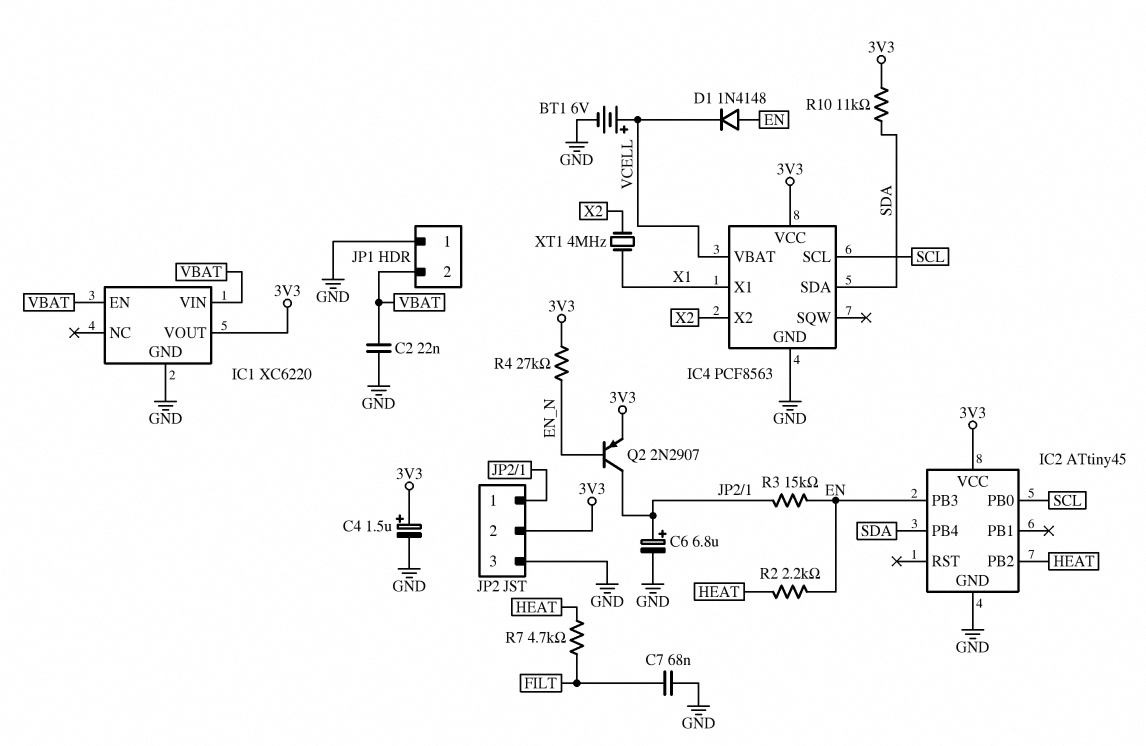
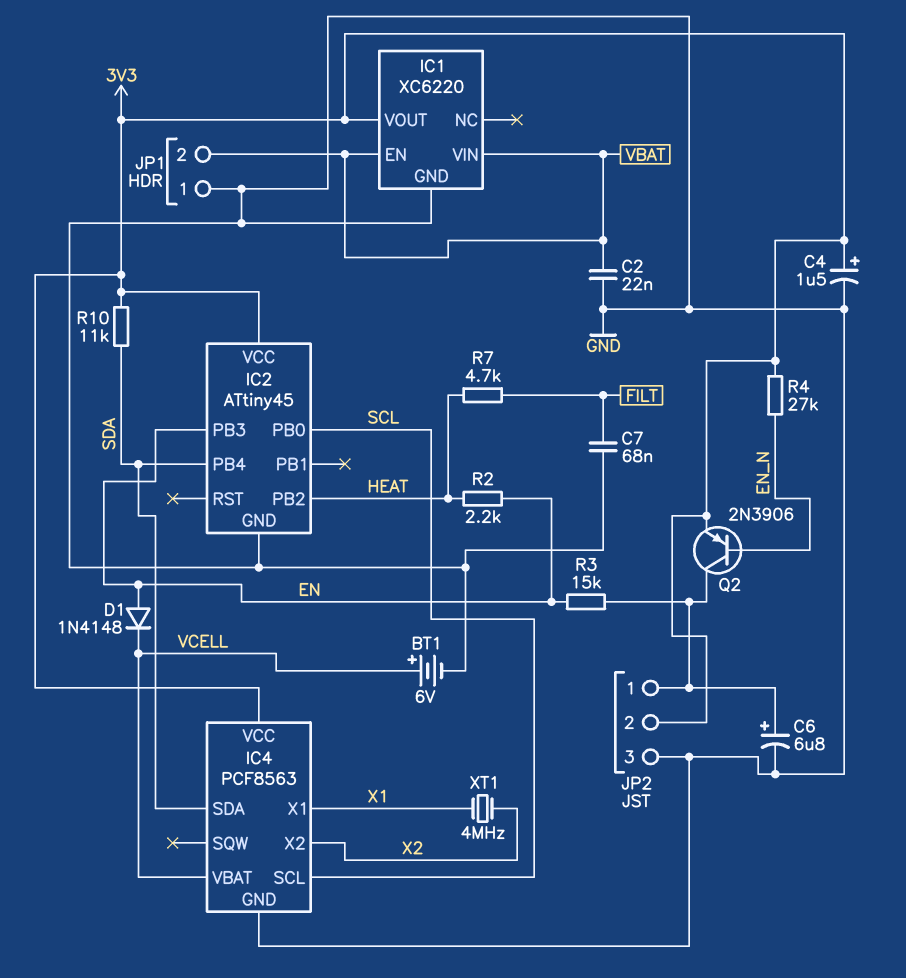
Q2: PNP 2N2907 (B EN_N, C JP2/1, E 3V3) -> PNP 2N3906 (B EN_N, C JP2/1, E 3V3)

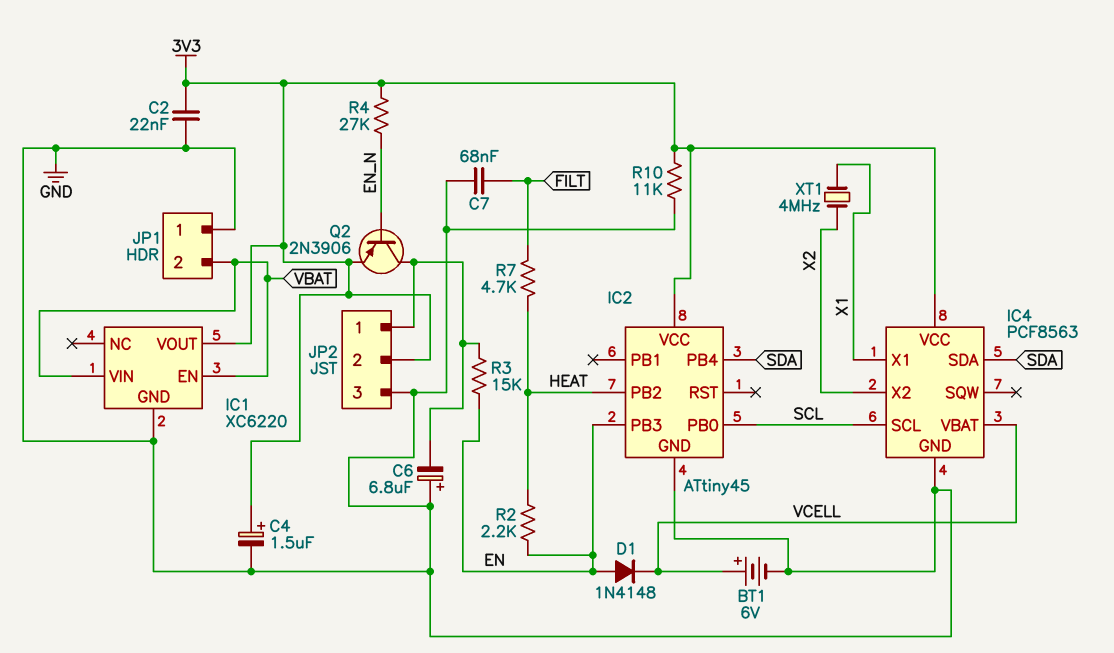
C2: 22nF (GND, VBAT) -> 22nF (3V3, GND)
C6: 6.8uF (plus JP2/1, minus GND) -> 6.8uF (plus GND, minus JP2/1)
R10: 11k (3V3, SDA) -> 11k (3V3, GND)

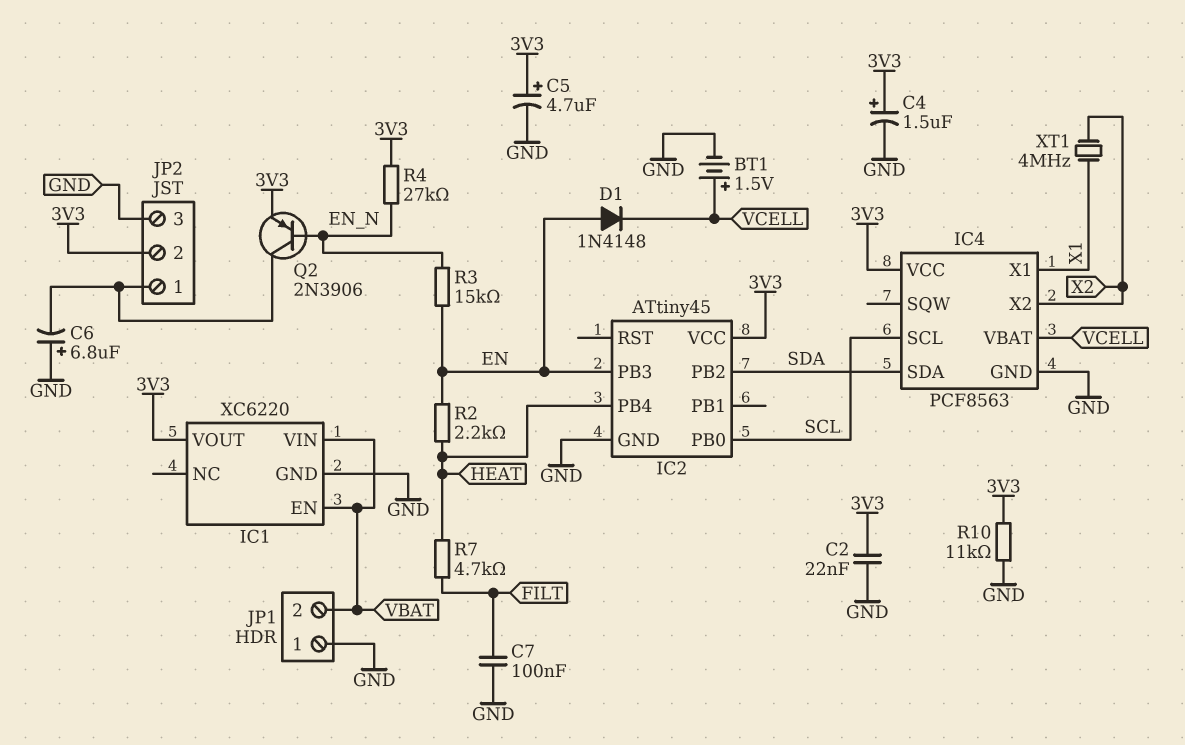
BT1: 6V (plus VCELL, minus GND) -> 1.5V (plus VCELL, minus GND)
C5: none -> 4.7uF (plus 3V3, minus GND)
C7: 68nF (FILT, GND) -> 100nF (FILT, GND)
IC2 pin PB2: HEAT -> SDA
IC2 pin PB4: SDA -> HEAT
R3: 15k (EN, JP2/1) -> 15k (EN, EN_N)

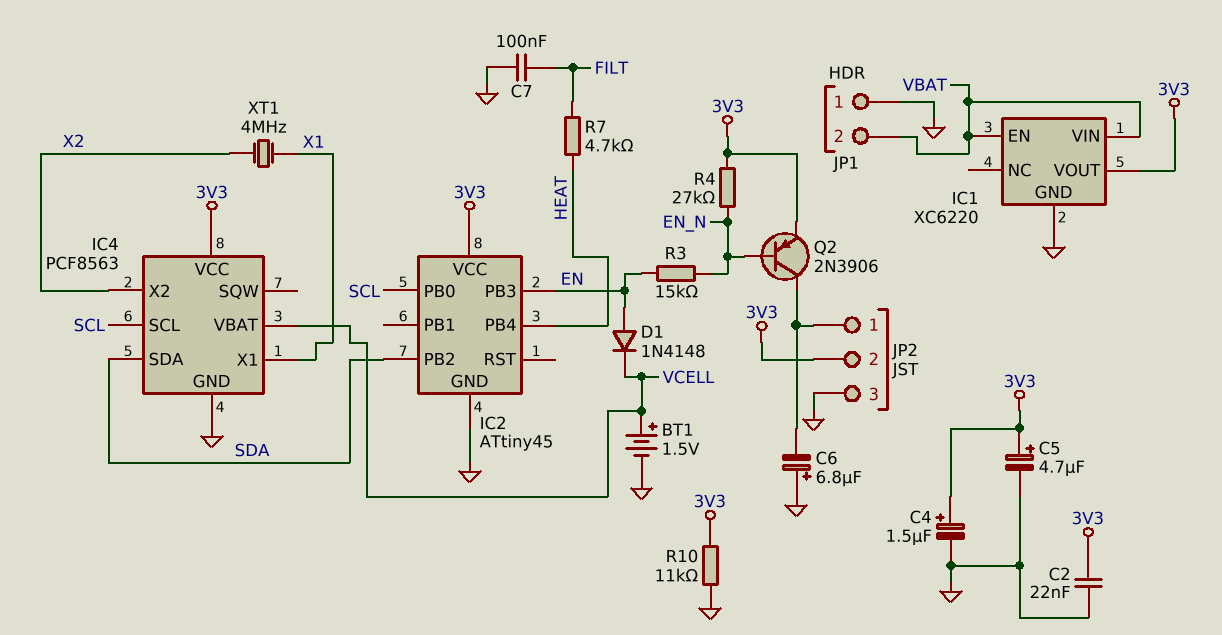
R2: 2.2k (EN, HEAT) -> none

